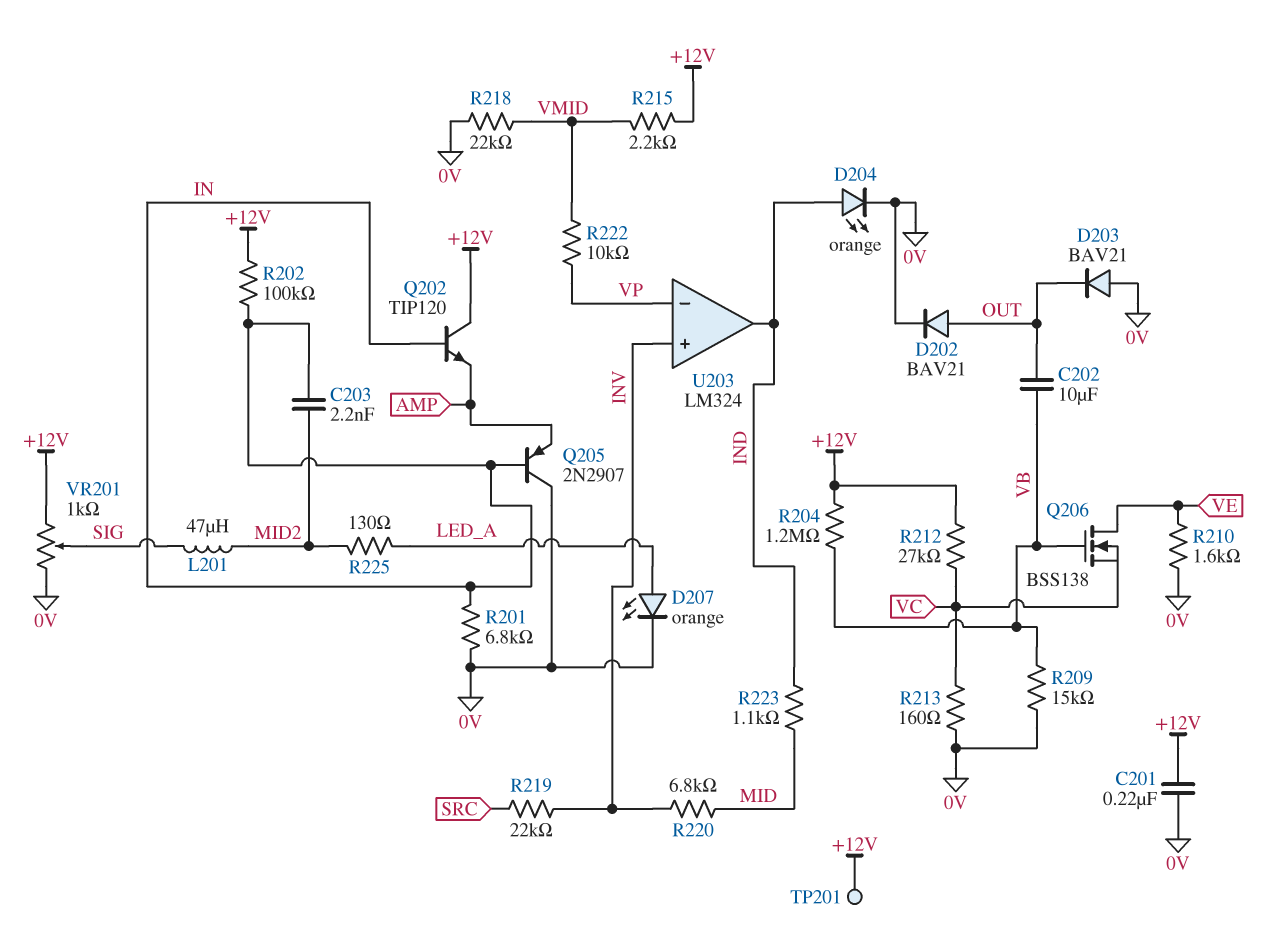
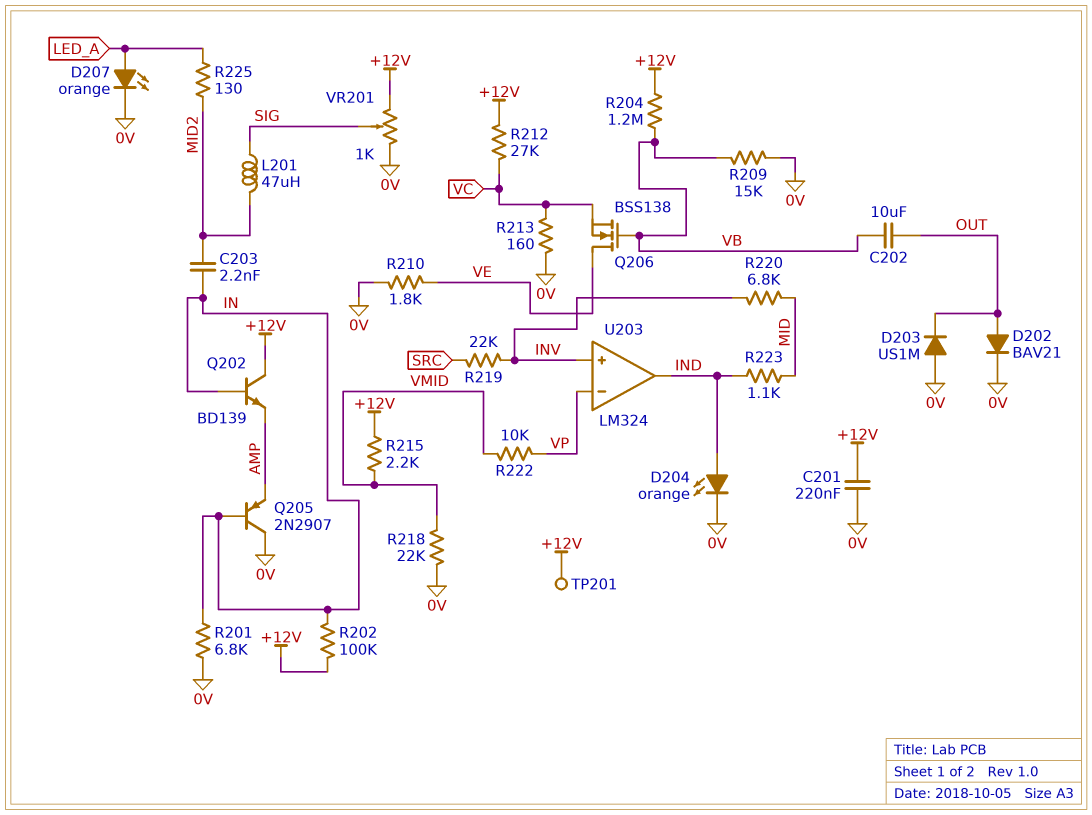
D203: diode BAV21 (A 0V, K OUT) -> diode US1M (A 0V, K OUT)
Q202: NPN TIP120 (B IN, C +12V, E AMP) -> NPN BD139 (B IN, C +12V, E AMP)
R210: 1.6k (0V, VE) -> 1.8k (0V, VE)

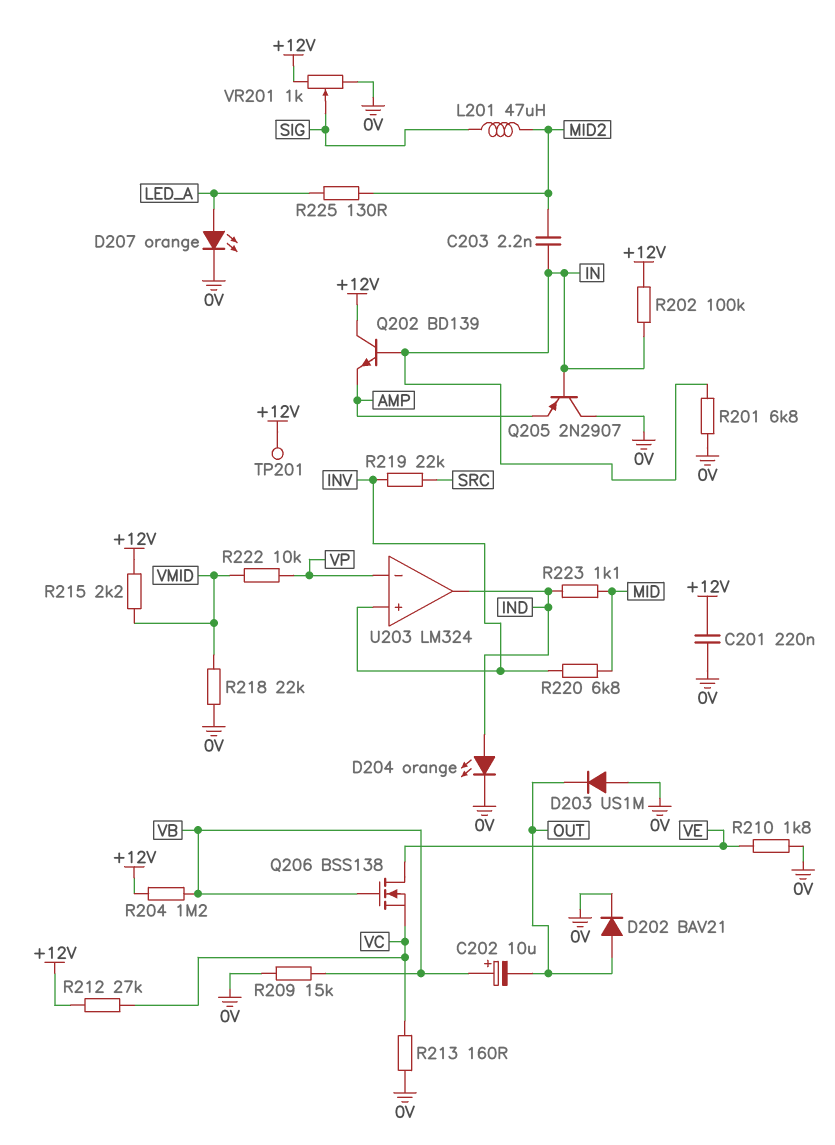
C202: 10uF (OUT, VB) -> 10uF (plus VB, minus OUT)

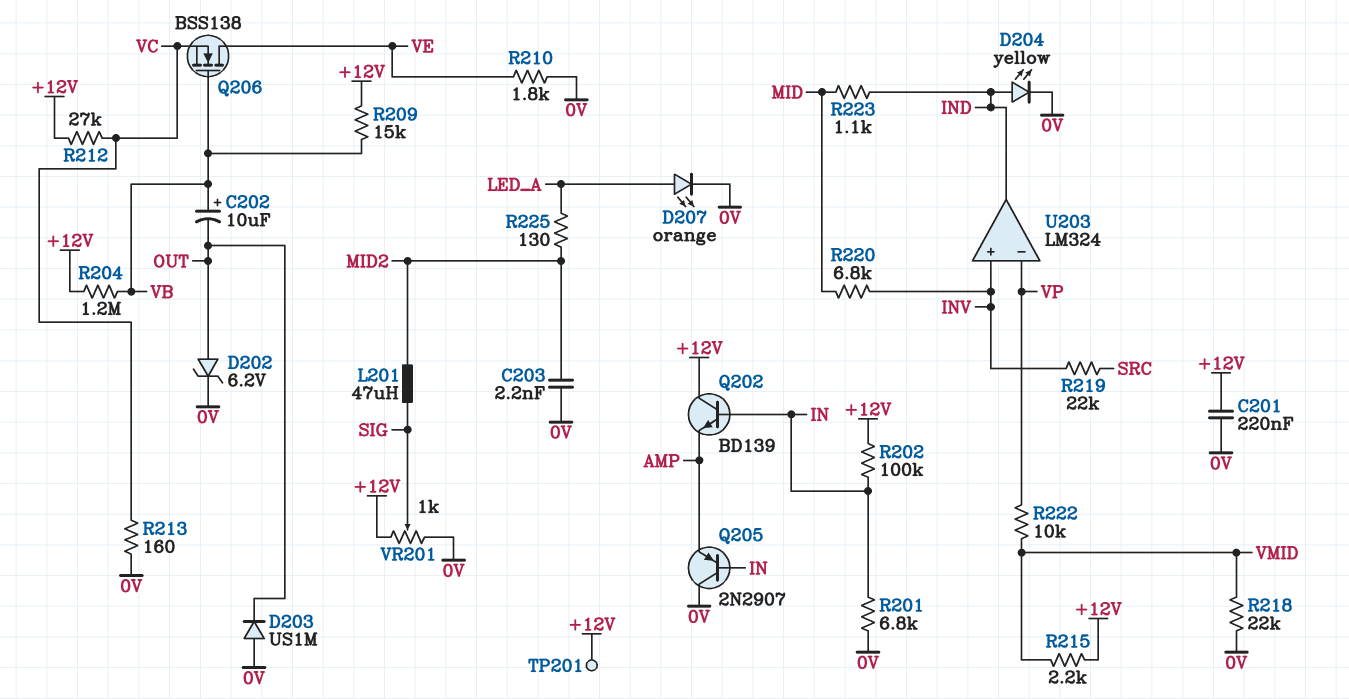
C203: 2.2nF (IN, MID2) -> 2.2nF (0V, MID2)
D202: diode BAV21 (A OUT, K 0V) -> zener 6.2V (A OUT, K 0V)
D204: LED orange (A IND, K 0V) -> LED yellow (A IND, K 0V)
R209: 15k (0V, VB) -> 15k (+12V, VB)

